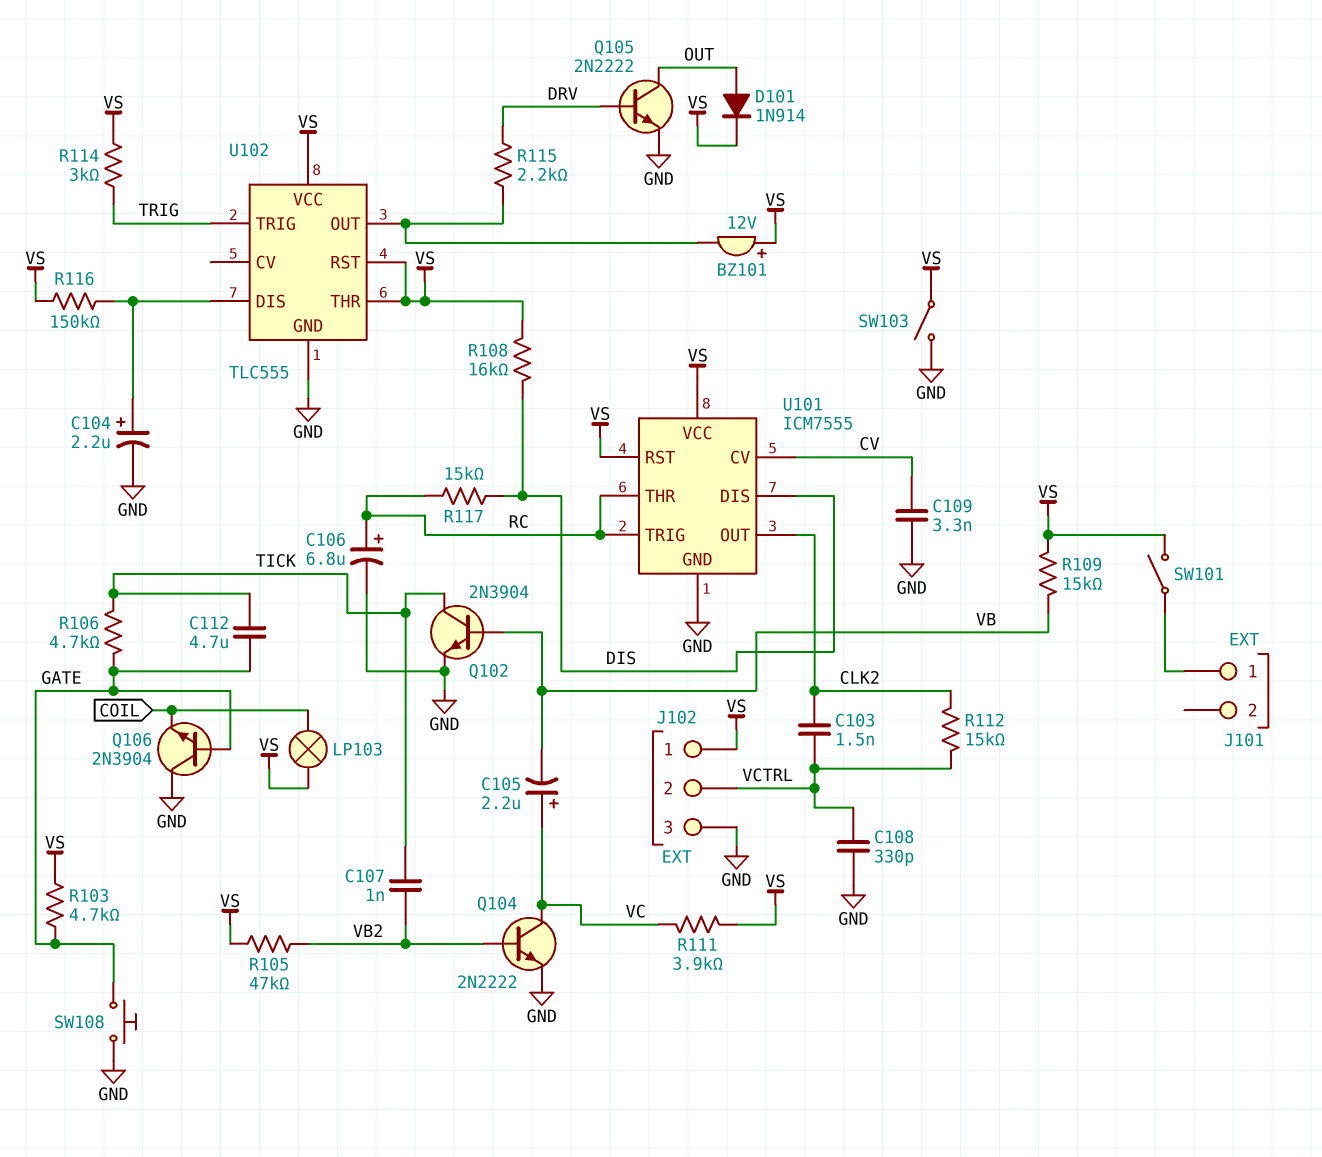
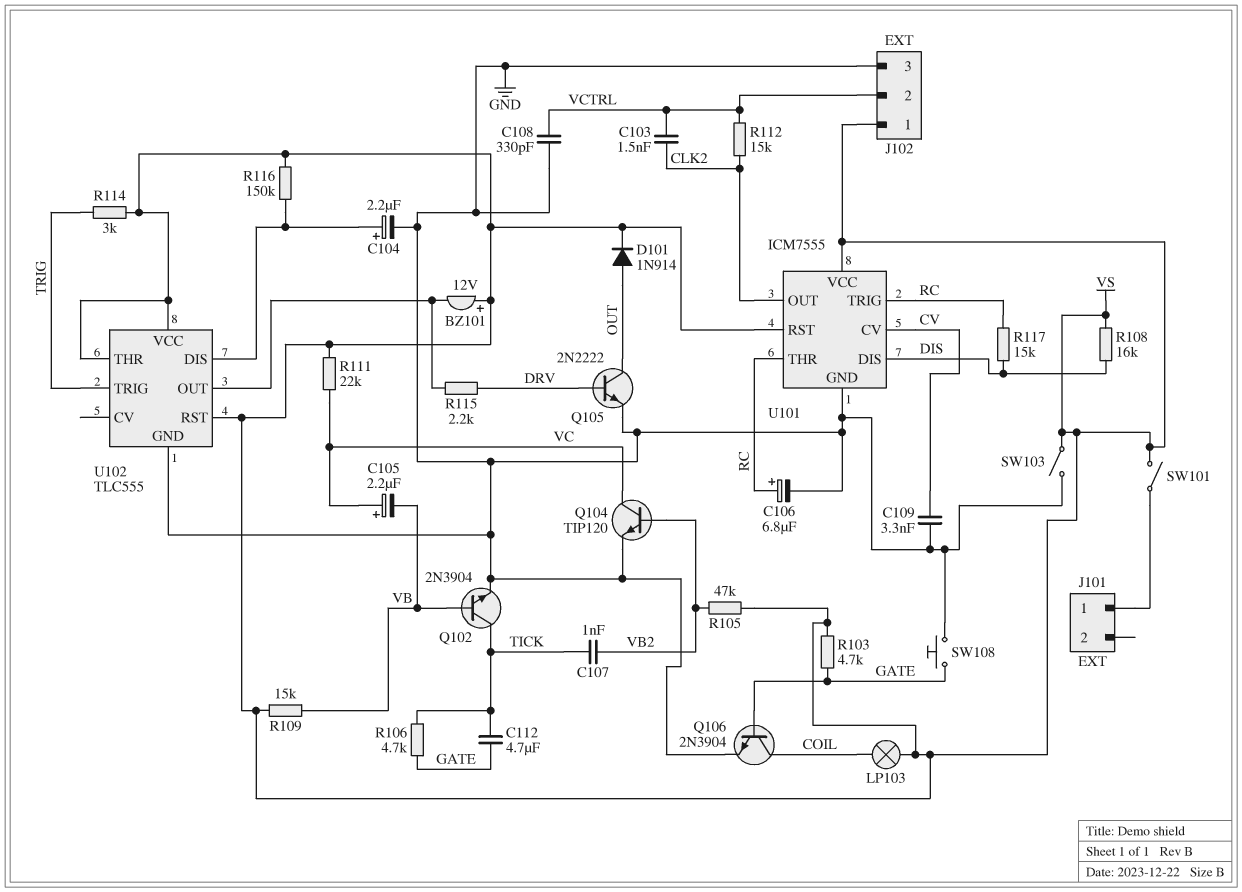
Q104: NPN 2N2222 (B VB2, C VC, E GND) -> NPN TIP120 (B VB2, C VC, E GND)
Q106: NPN 2N3904 (B GATE, C GND, E COIL) -> NPN 2N3904 (B GATE, C COIL, E GND)
R111: 3.9k (VC, VS) -> 22k (VC, VS)

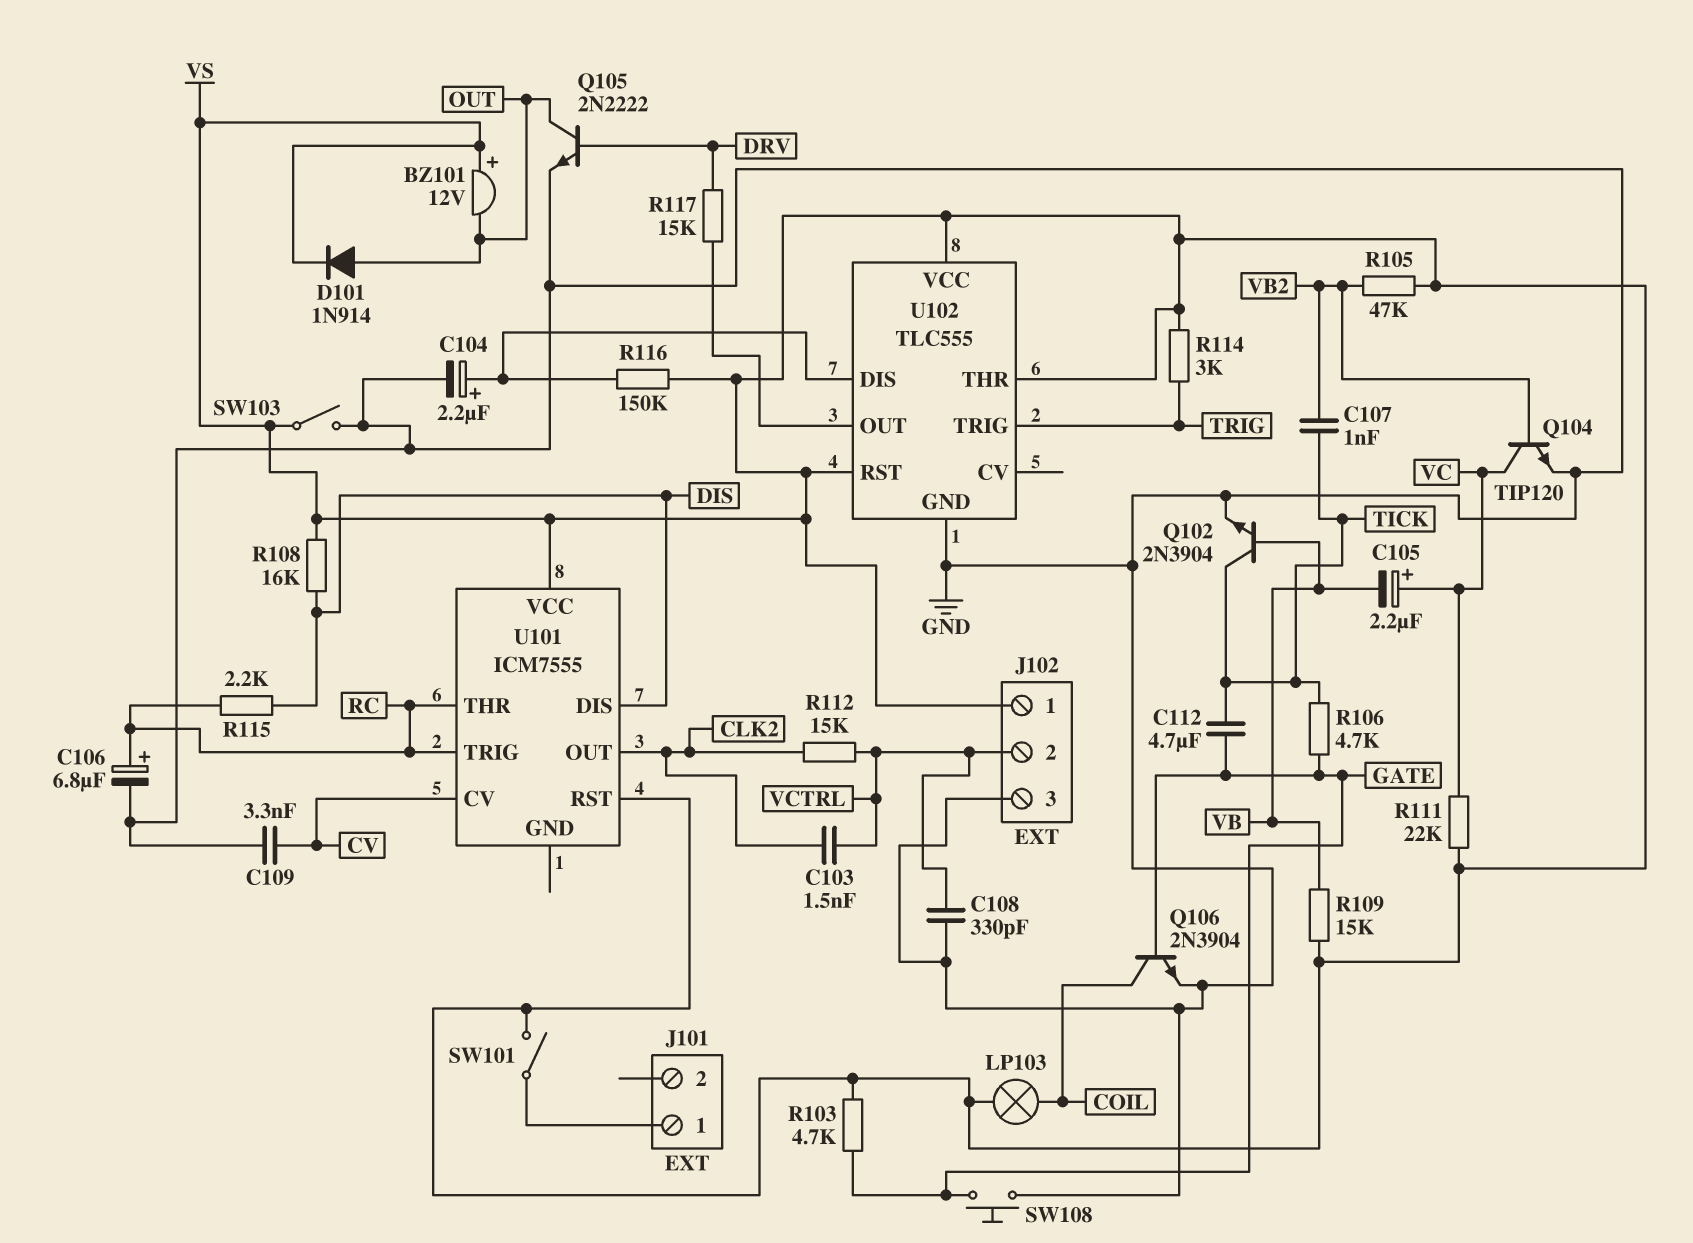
BZ101: buzzer 12V (plus VS, minus U102/OUT) -> buzzer 12V (plus VS, minus OUT)
R115: 2.2k (DRV, U102/OUT) -> 2.2k (DIS, RC)
R117: 15k (DIS, RC) -> 15k (DRV, U102/OUT)
U101 pin GND: GND -> none

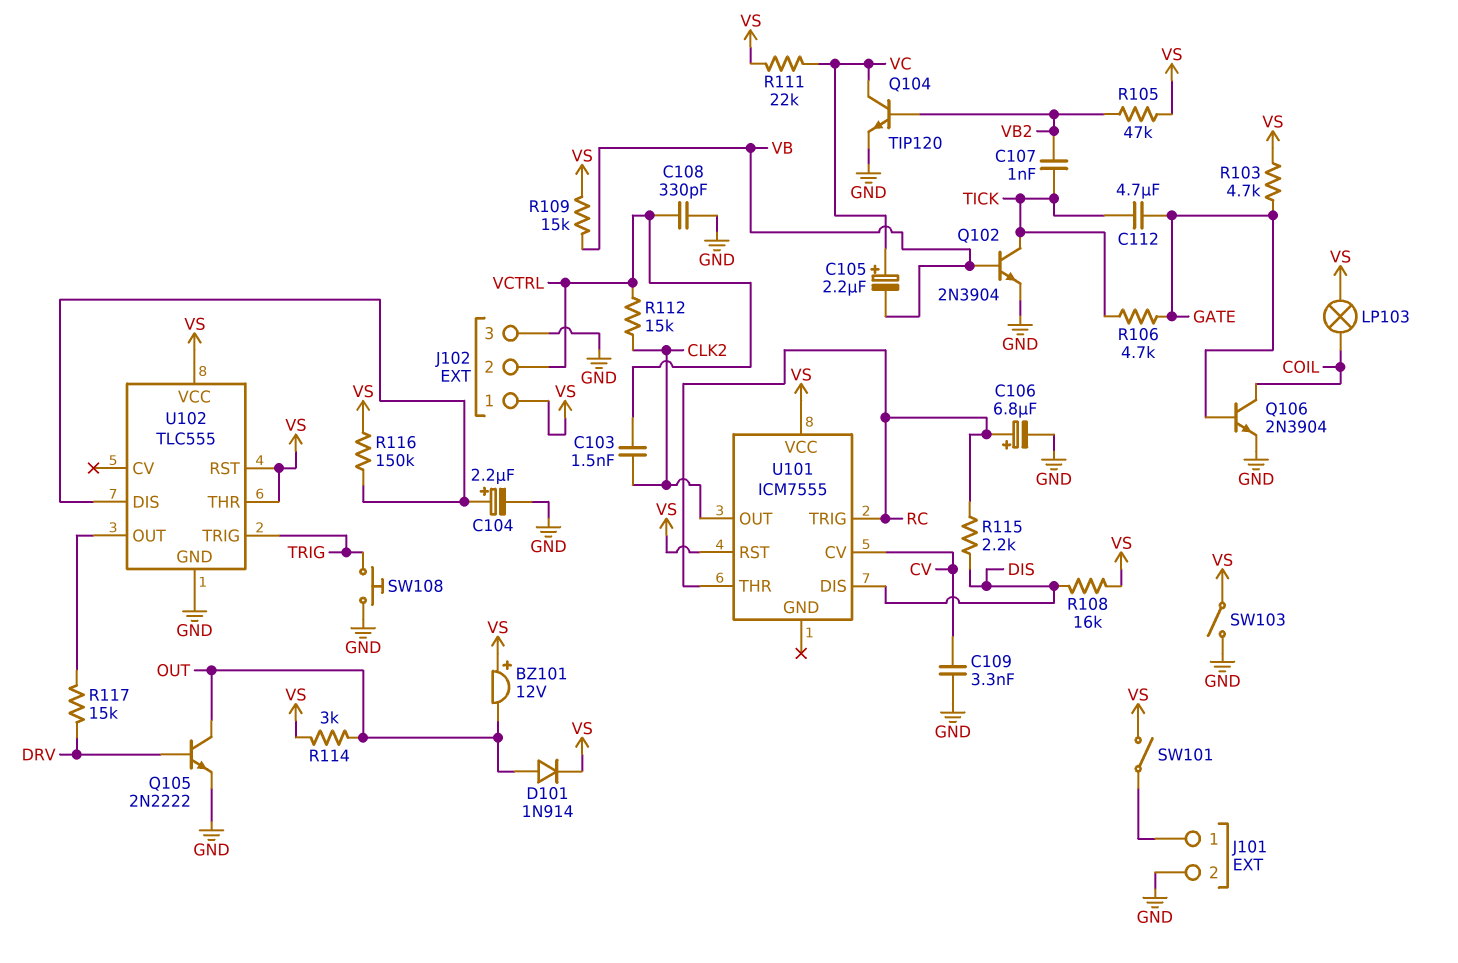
J101 pin 2: none -> GND
R114: 3k (TRIG, VS) -> 3k (OUT, VS)
SW108: button (GATE, GND) -> button (GND, TRIG)

